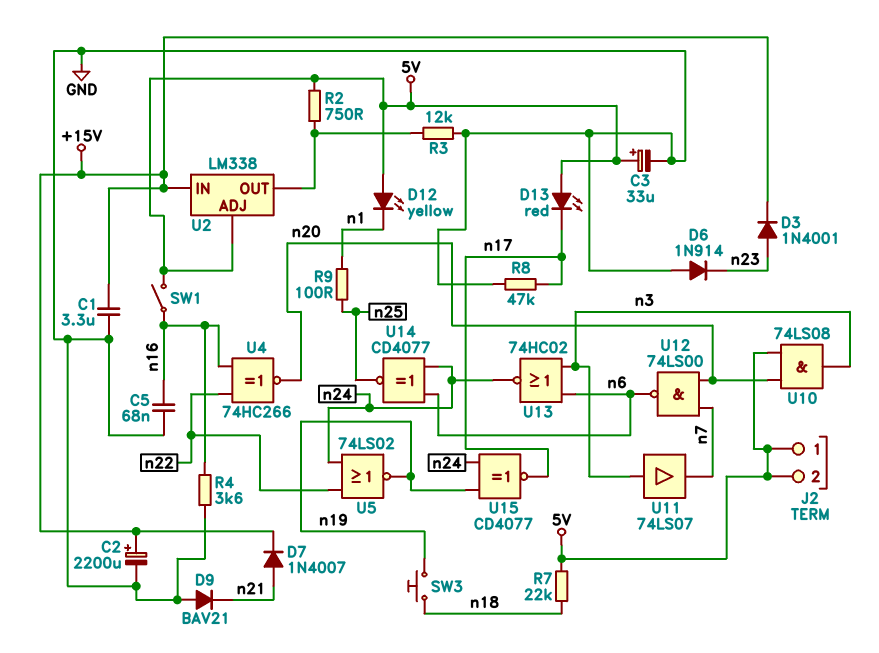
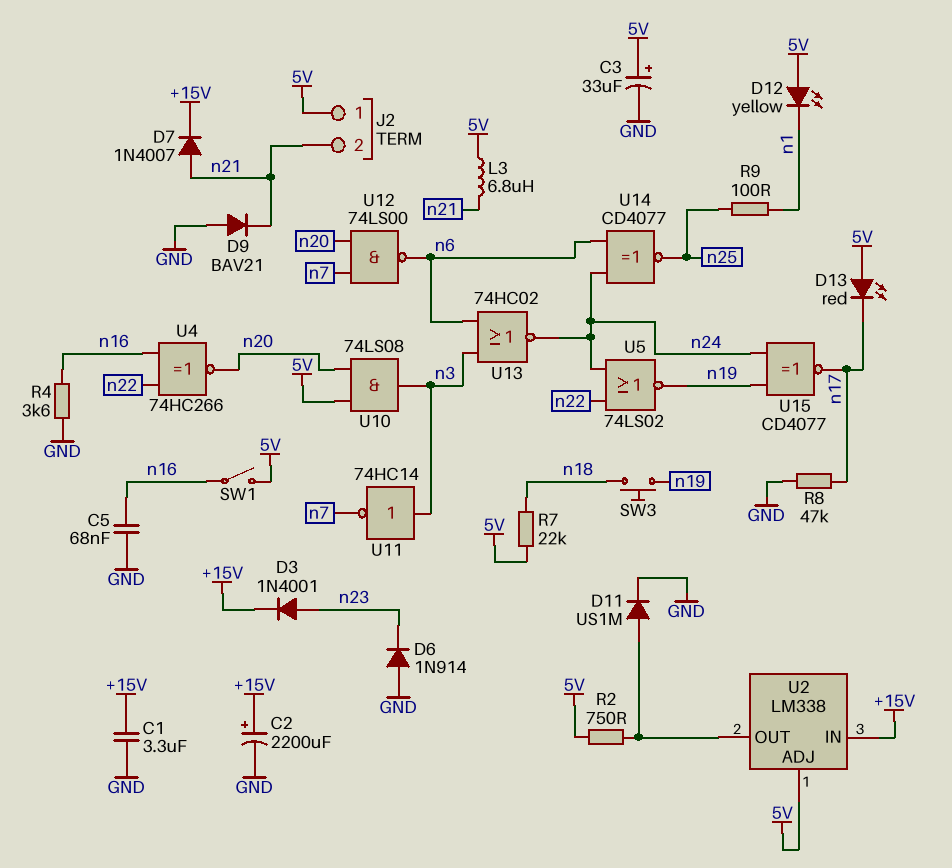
D11: none -> diode US1M (A U2/OUT, K GND)
J2 pin 2: 5V -> n21
L3: none -> 6.8uH (5V, n21)
R3: 12k (GND, U2/OUT) -> none
U11: buffer 74LS07 (in n3, out n7) -> NOT 74HC14 (in n3, out n7)

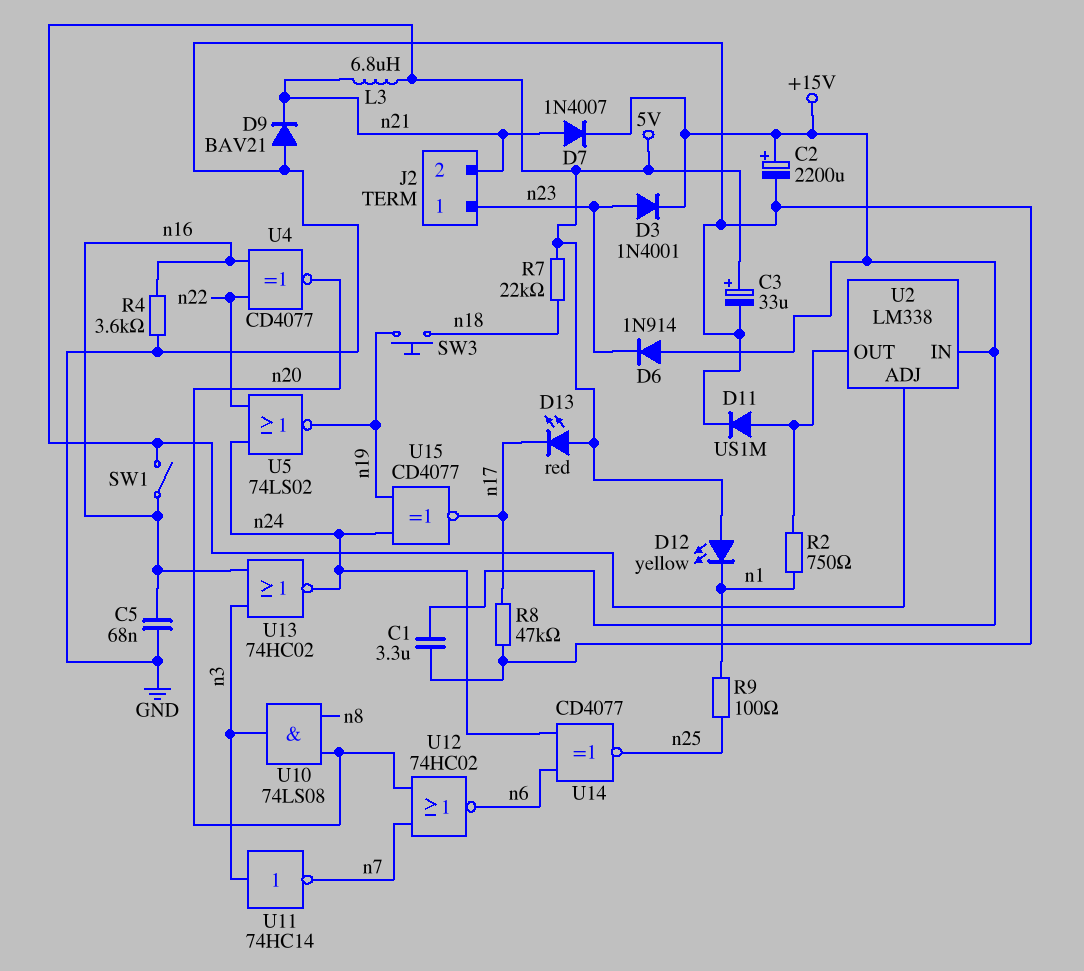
D6: diode 1N914 (A GND, K n23) -> diode 1N914 (A +15V, K n23)
J2 pin 1: 5V -> n23
R2: 750 (5V, U2/OUT) -> 750 (U2/OUT, n1)
U4: XNOR 74HC266 (in n16, in n22, out n20) -> XNOR CD4077 (in n16, in n22, out n20)
U10: AND 74LS08 (in 5V, in n20, out n3) -> AND 74LS08 (in n8, in n20, out n3)
U12: NAND 74LS00 (in n7, in n20, out n6) -> NOR 74HC02 (in n7, in n20, out n6)
U13: NOR 74HC02 (in n3, in n6, out n24) -> NOR 74HC02 (in n3, in n16, out n24)

